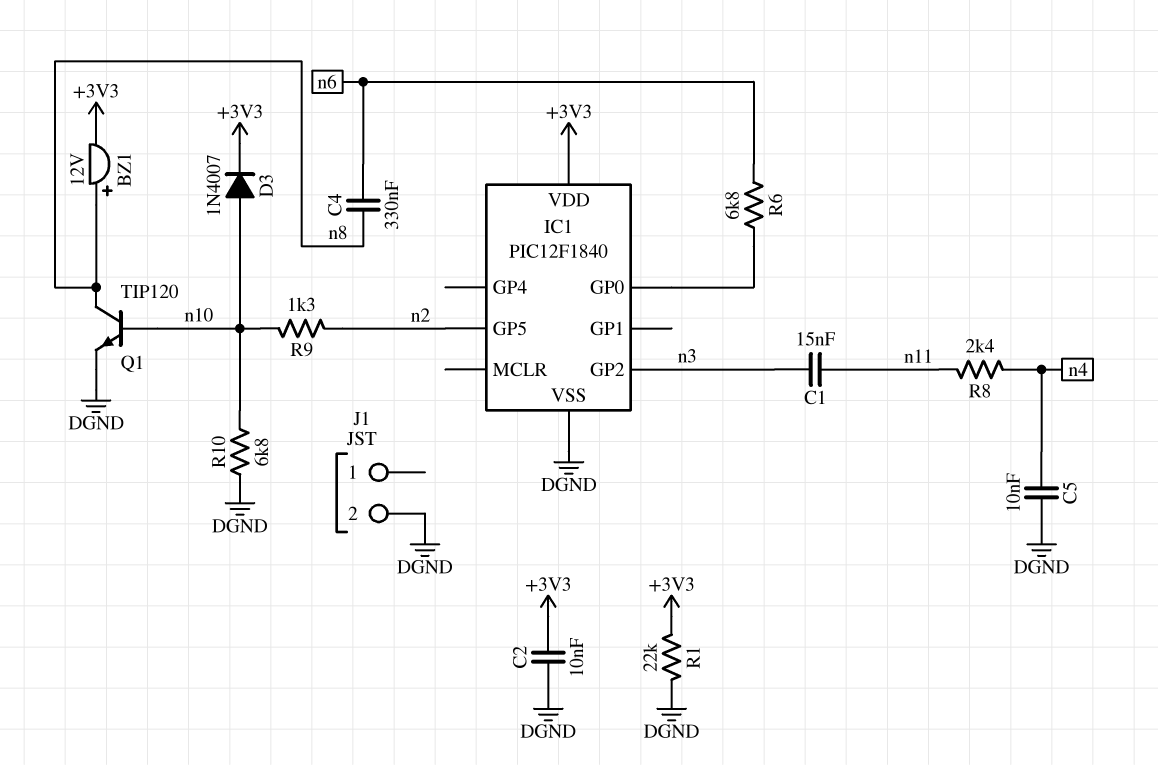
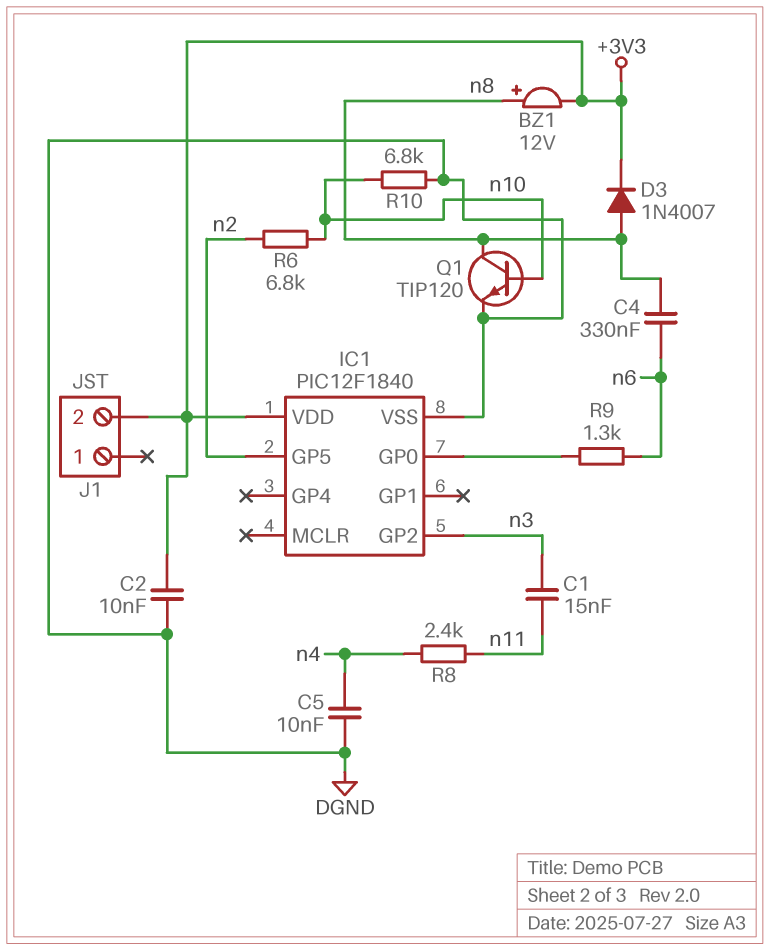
D3: diode 1N4007 (A n10, K +3V3) -> diode 1N4007 (A n8, K +3V3)
J1 pin 2: DGND -> +3V3
R1: 22k (+3V3, DGND) -> none
R6: 6.8k (IC1/GP0, n6) -> 6.8k (n2, n10)
R9: 1.3k (n2, n10) -> 1.3k (IC1/GP0, n6)

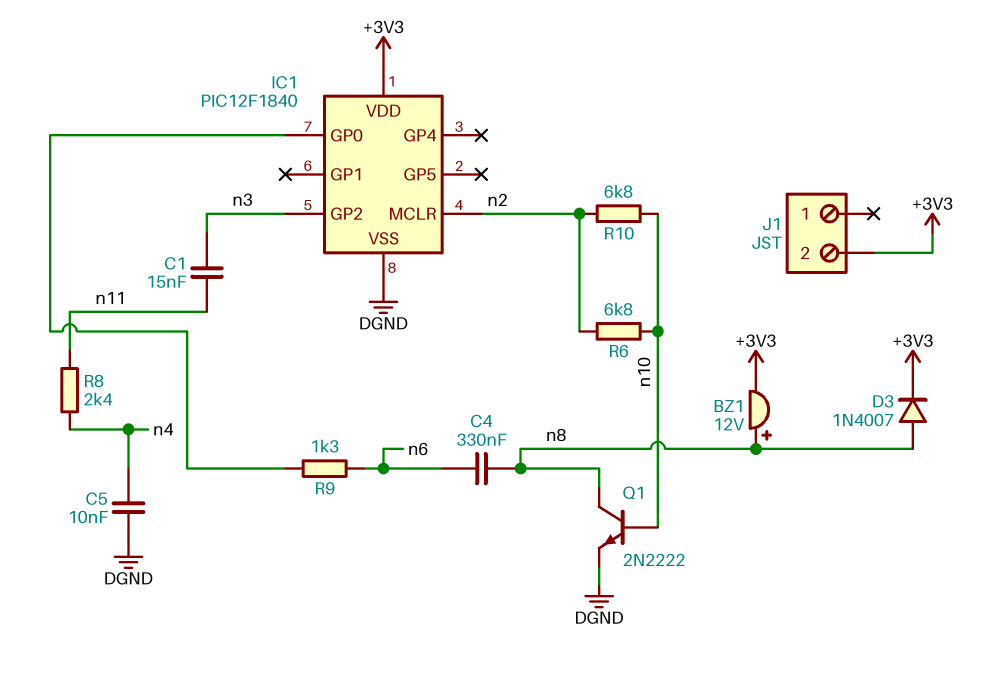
C2: 10nF (+3V3, DGND) -> none
IC1 pin GP5: n2 -> none
IC1 pin MCLR: none -> n2
Q1: NPN TIP120 (B n10, C n8, E DGND) -> NPN 2N2222 (B n10, C n8, E DGND)
R10: 6.8k (DGND, n10) -> 6.8k (n2, n10)

